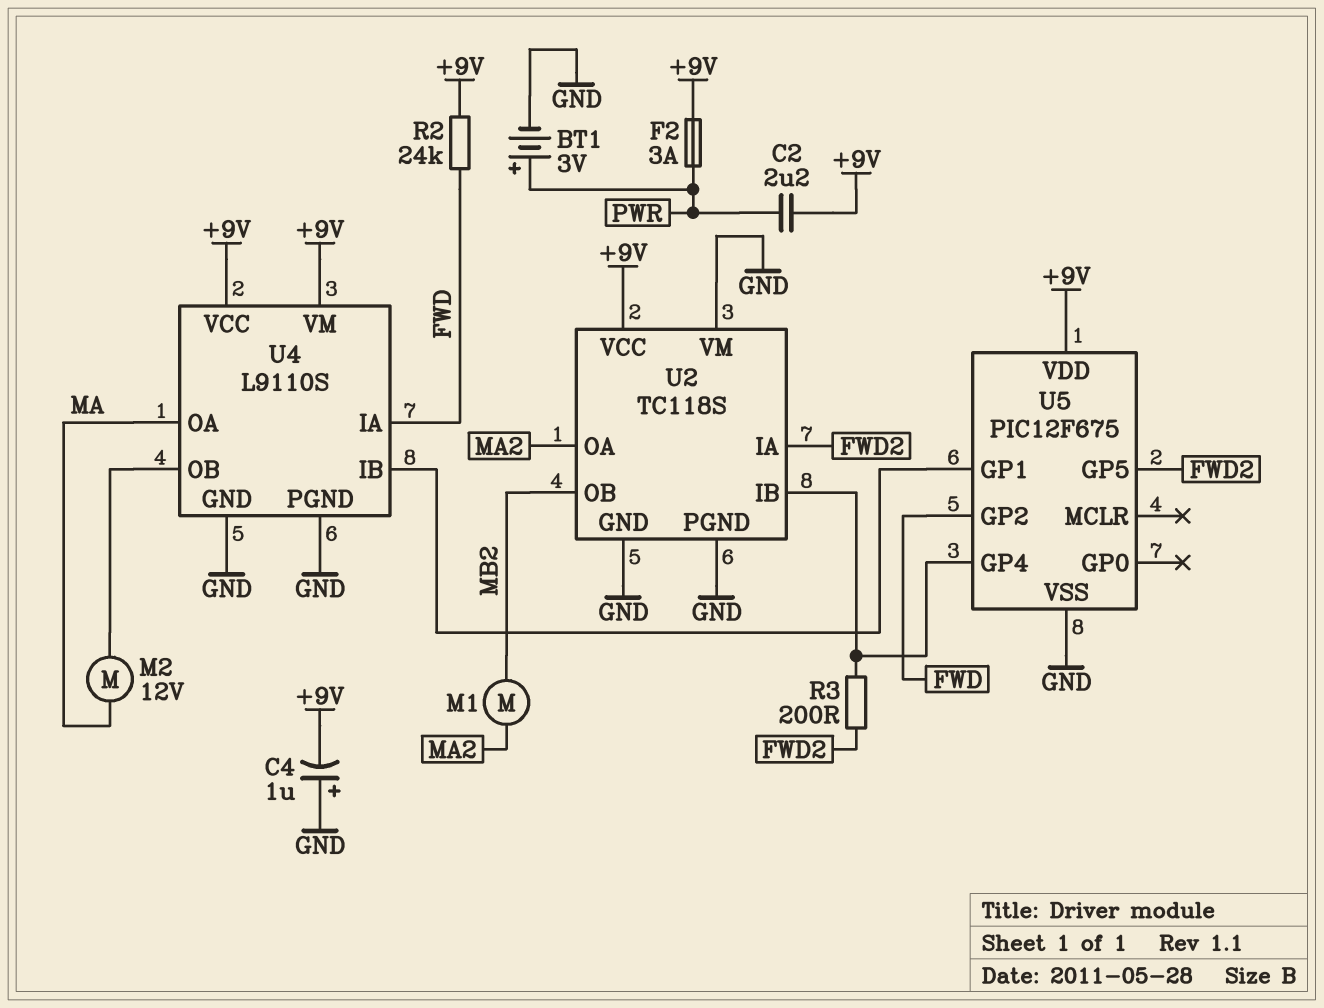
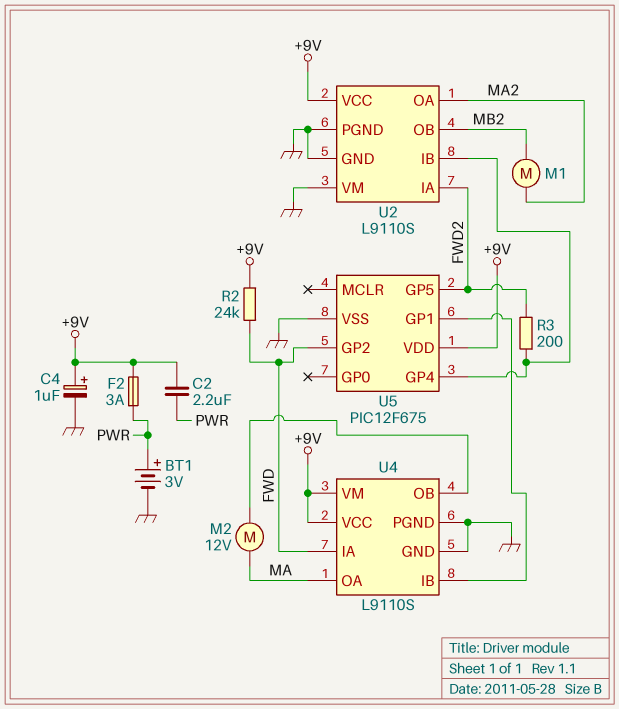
C4: 1uF (plus GND, minus +9V) -> 1uF (plus +9V, minus GND)
U2: TC118S -> L9110S

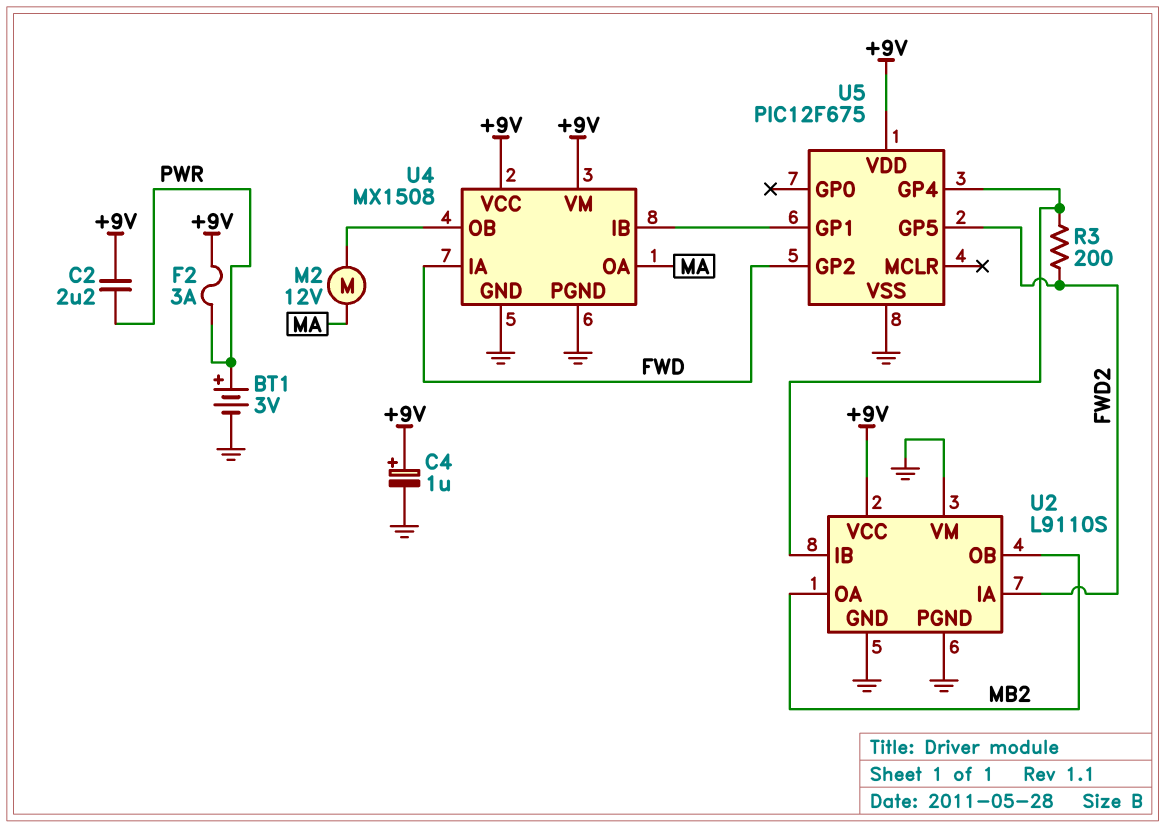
M1: motor (MA2, MB2) -> none
R2: 24k (+9V, FWD) -> none
U2 pin OA: MA2 -> MB2
U4: L9110S -> MX1508

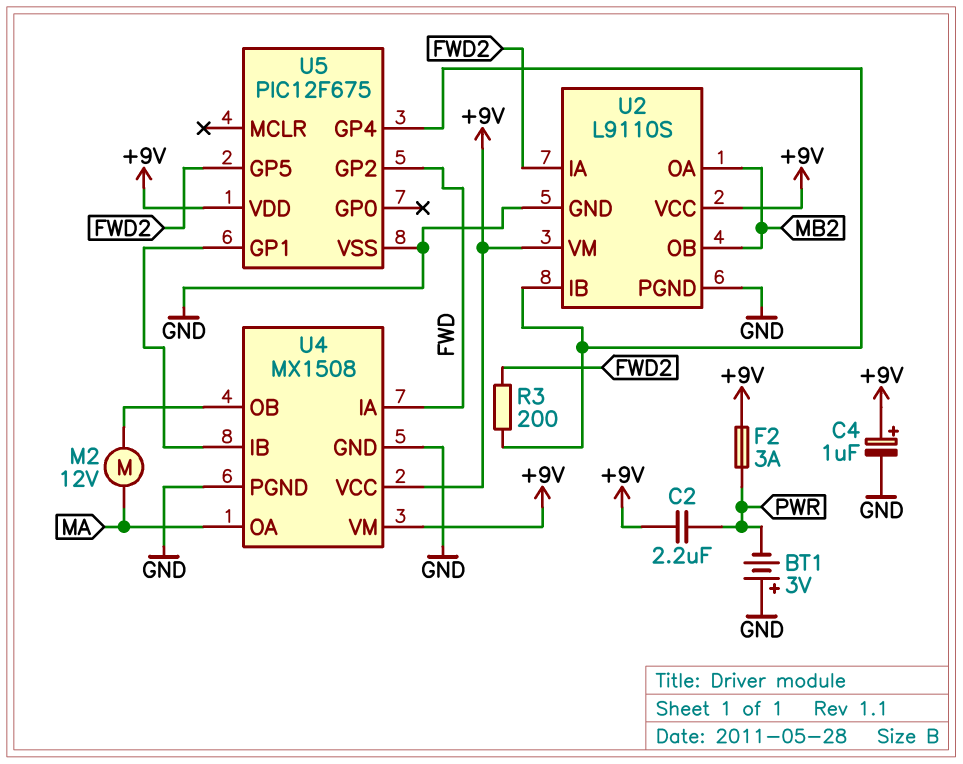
BT1: 3V (plus PWR, minus GND) -> 3V (plus GND, minus PWR)
U2 pin VM: GND -> +9V

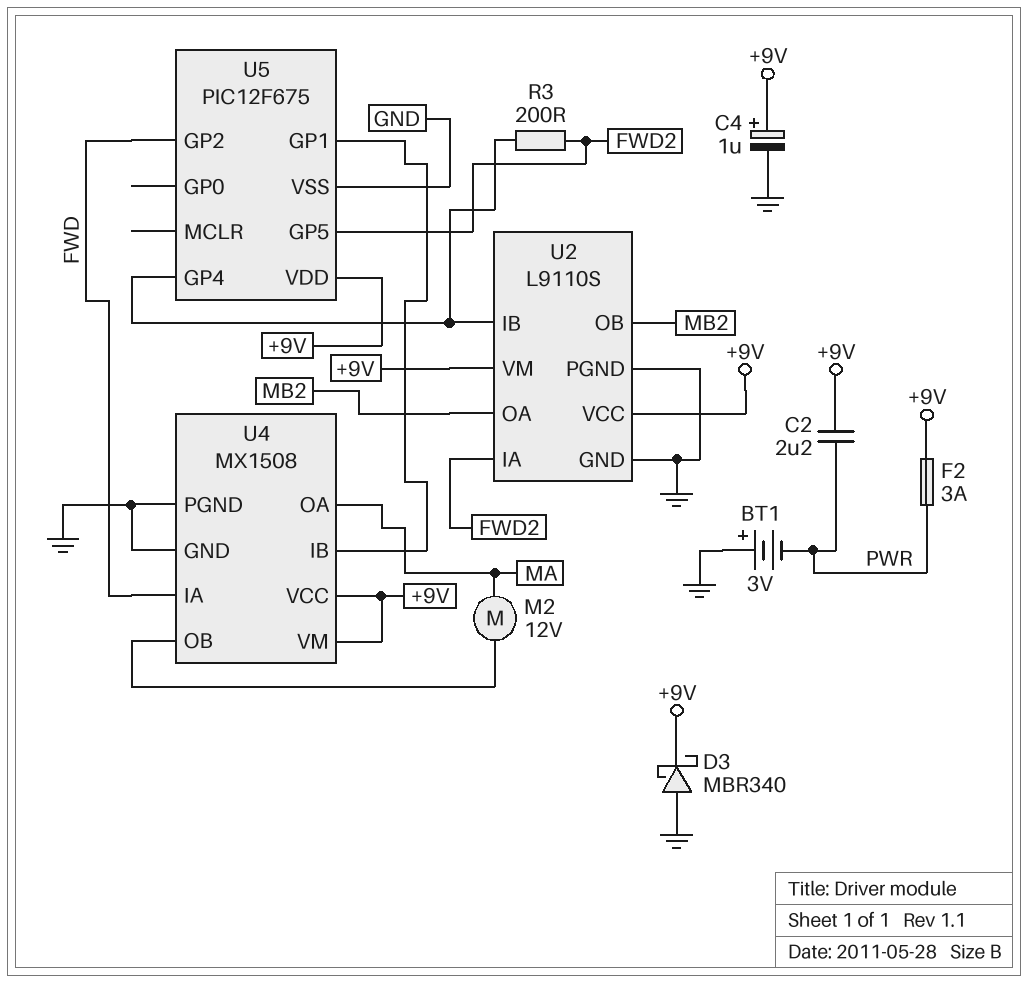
D3: none -> schottky MBR340 (A GND, K +9V)

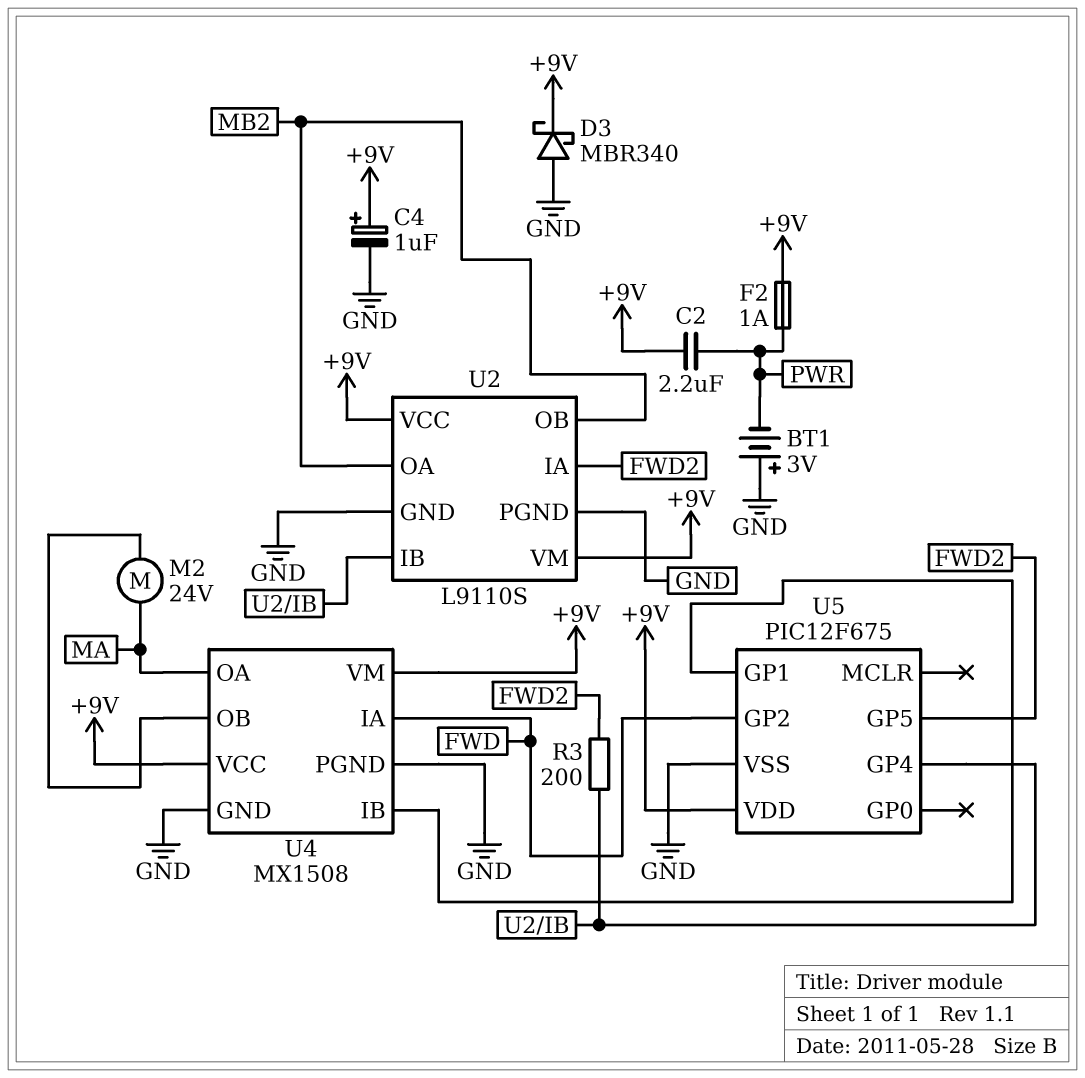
F2: 3A (+9V, PWR) -> 1A (+9V, PWR)
M2: motor 12V (MA, U4/OB) -> motor 24V (MA, U4/OB)

